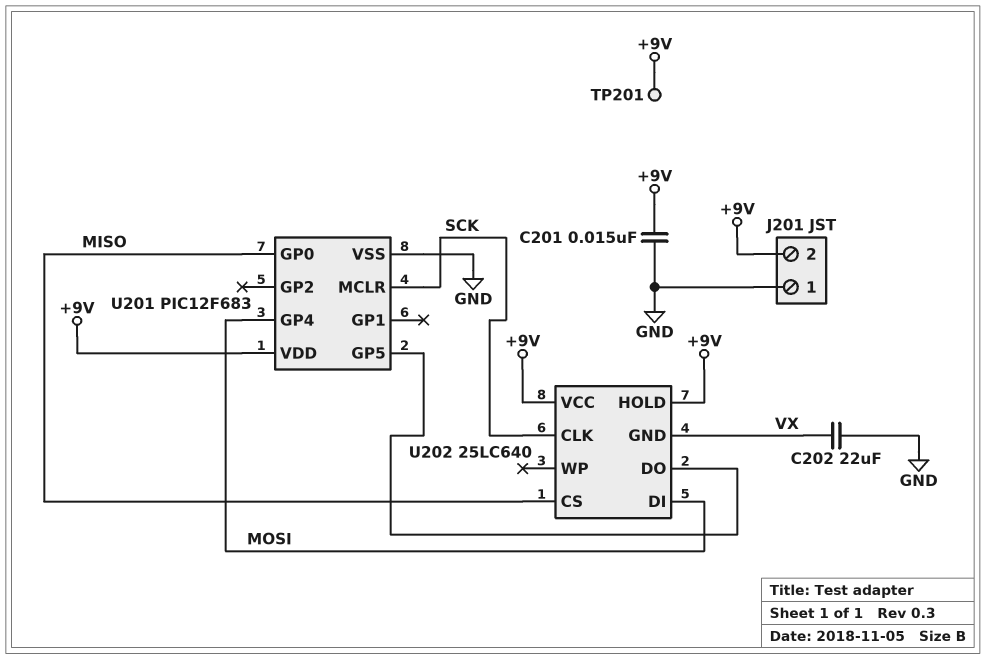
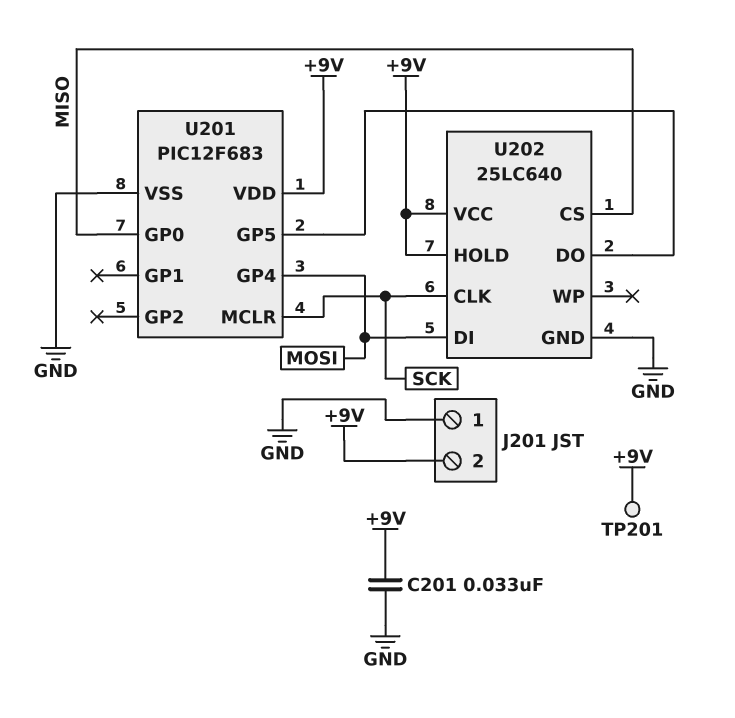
C201: 15nF (+9V, GND) -> 33nF (+9V, GND)
C202: 22uF (GND, VX) -> none
U202 pin GND: VX -> GND

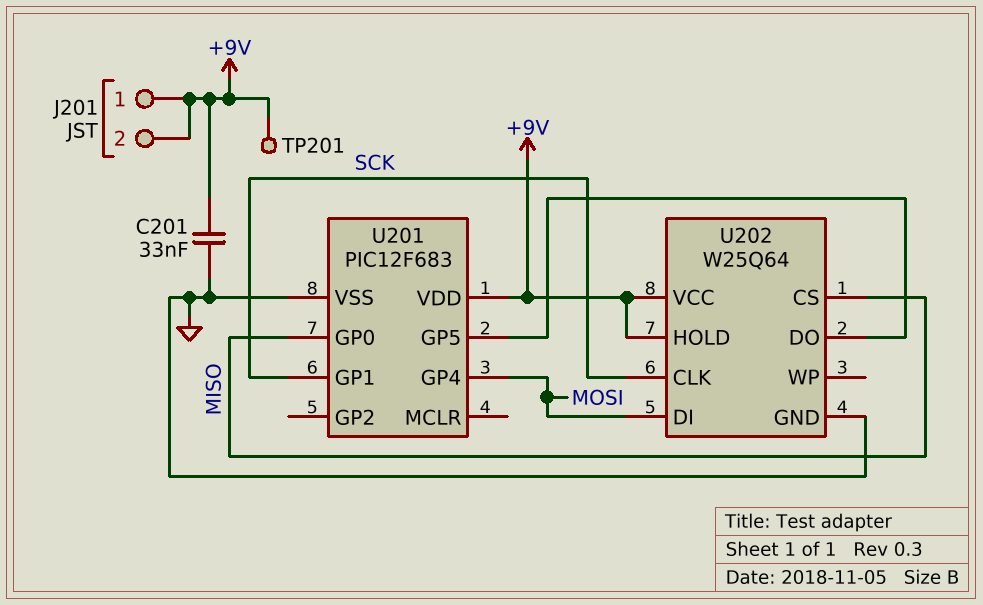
J201 pin 1: GND -> +9V
U201 pin GP1: none -> SCK
U201 pin MCLR: SCK -> none
U202: 25LC640 -> W25Q64

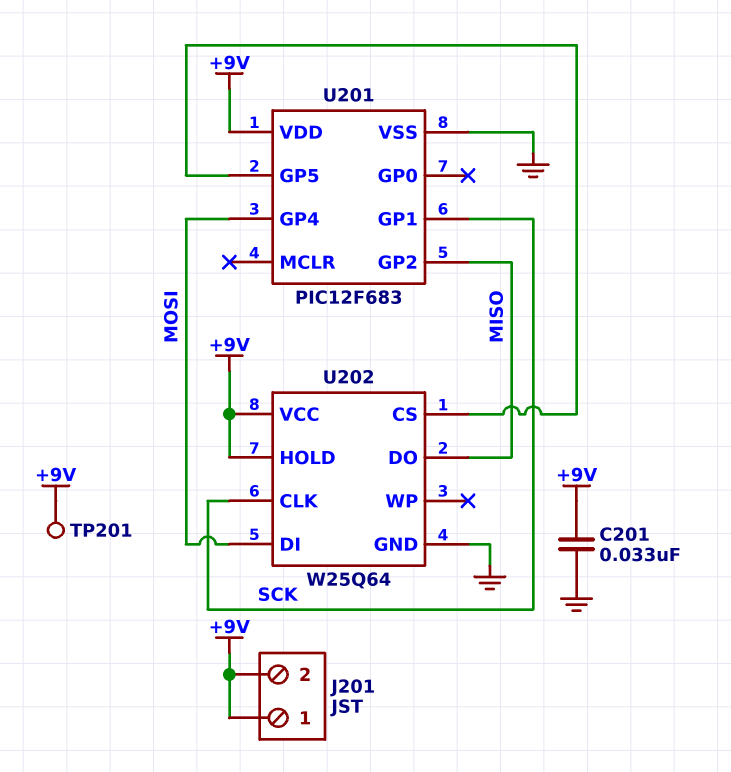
U201 pin GP0: MISO -> none
U201 pin GP2: none -> MISO
U202 pin CS: MISO -> U201/GP5
U202 pin DO: U201/GP5 -> MISO

